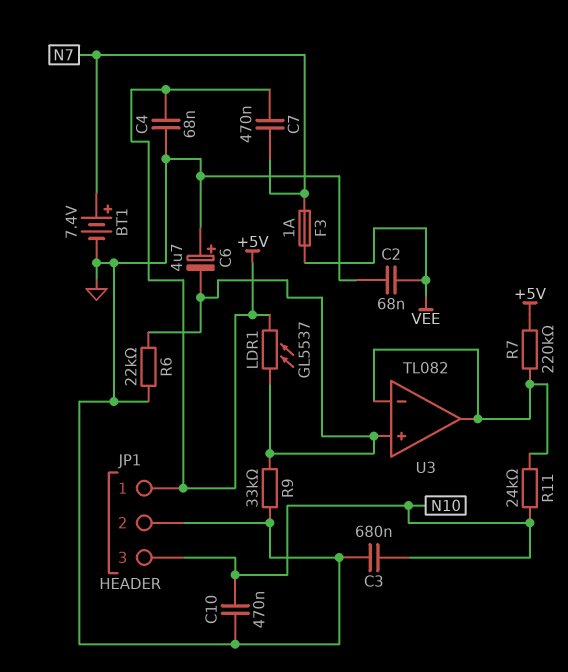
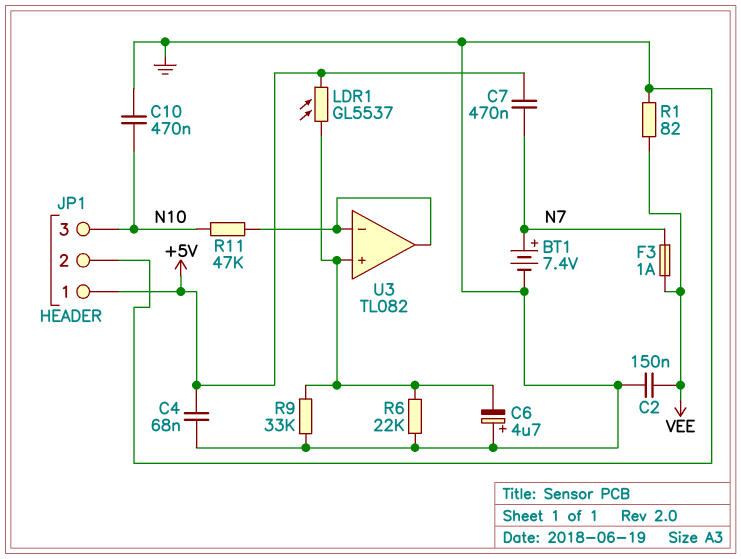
C2: 68nF (GND, VEE) -> 150nF (GND, VEE)
C3: 680nF (GND, N10) -> none
R1: none -> 82 (GND, VEE)
R7: 220k (+5V, U3/in-) -> none
R11: 24k (N10, U3/in-) -> 47k (N10, U3/in-)

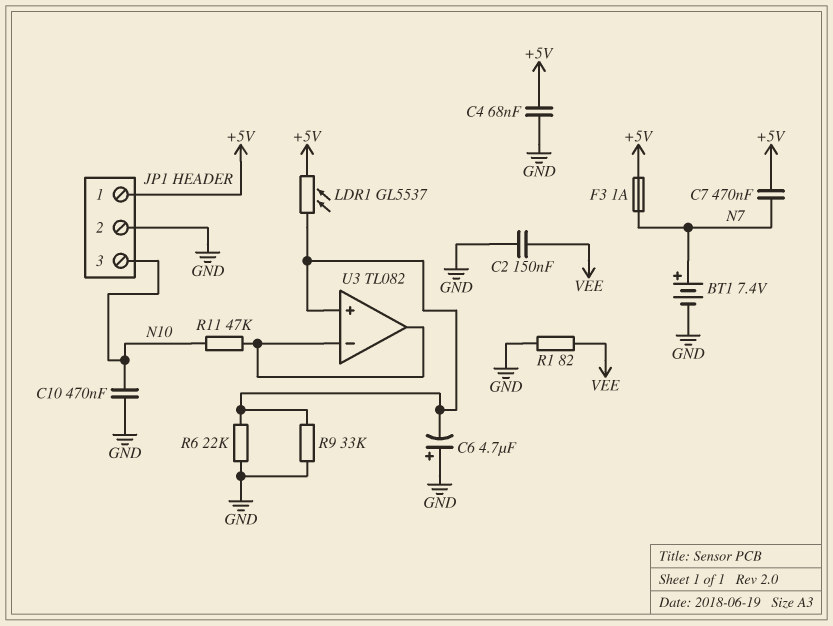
F3: 1A (N7, VEE) -> 1A (+5V, N7)

